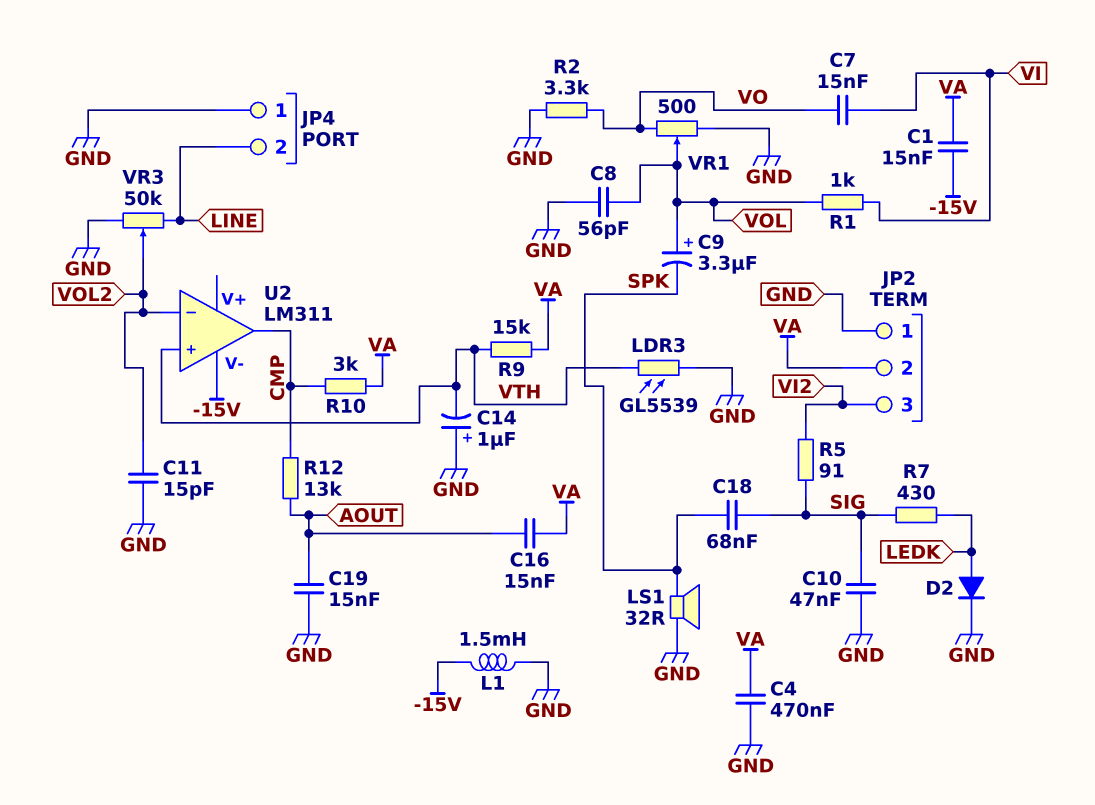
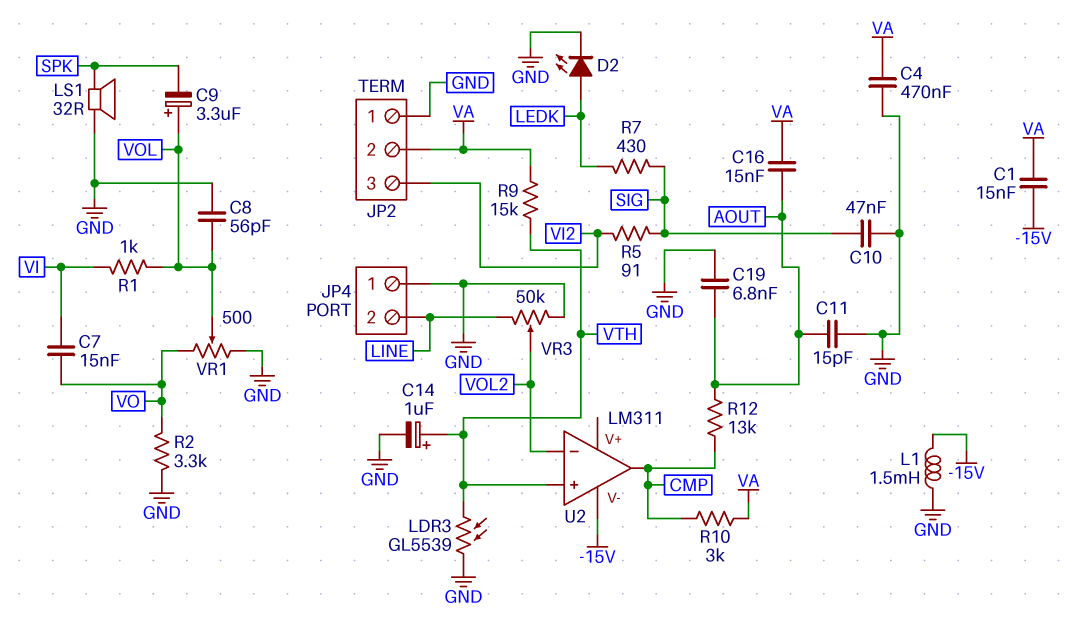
C11: 15pF (GND, VOL2) -> 15pF (AOUT, GND)
C14: 1uF (plus GND, minus VTH) -> 1uF (plus VTH, minus GND)
C18: 68nF (SIG, SPK) -> none
C19: 15nF (AOUT, GND) -> 6.8nF (AOUT, GND)
D2: diode (A LEDK, K GND) -> LED (A LEDK, K GND)

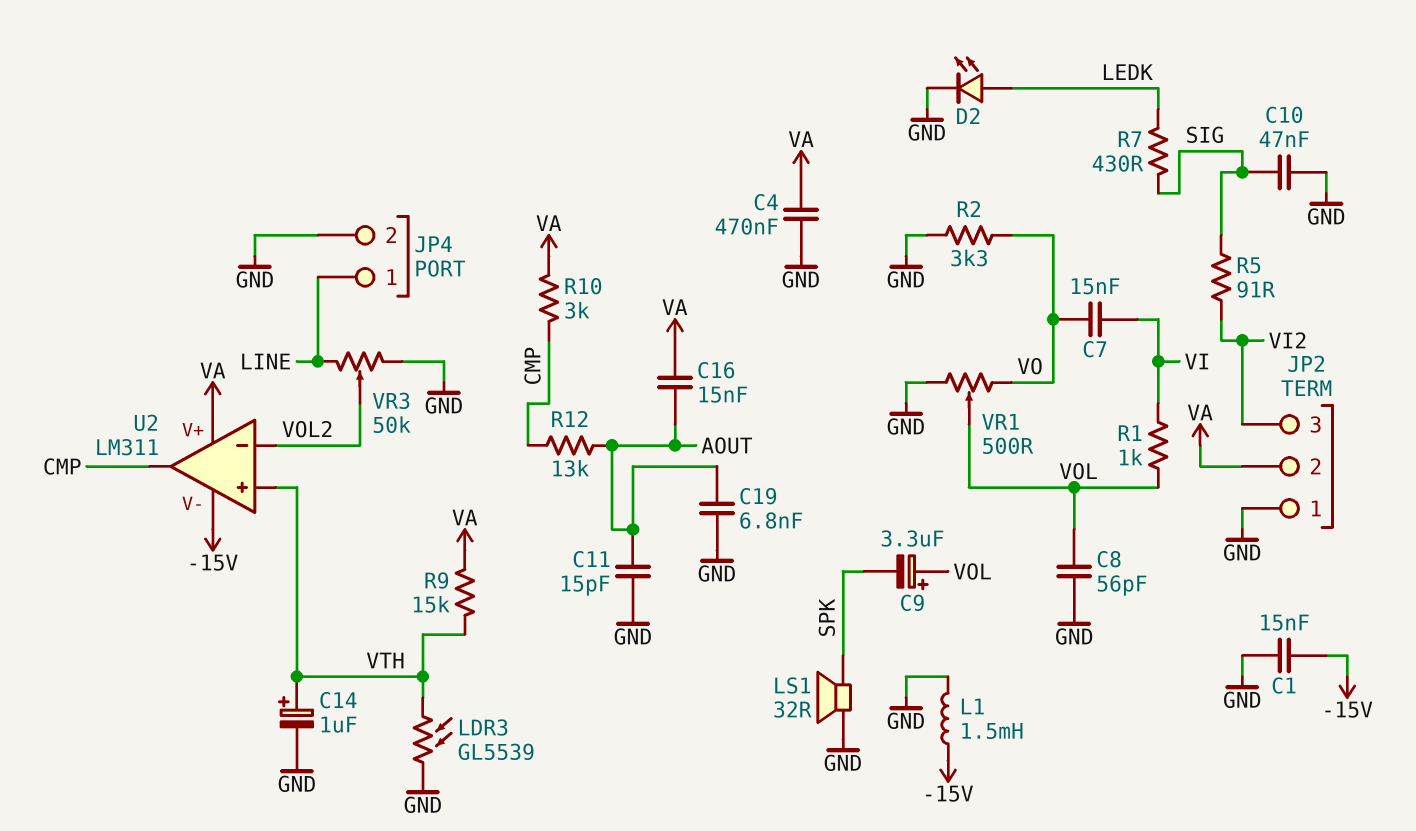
C1: 15nF (-15V, VA) -> 15nF (-15V, GND)
JP4 pin 1: GND -> LINE
JP4 pin 2: LINE -> GND
U2 pin V+: none -> VA

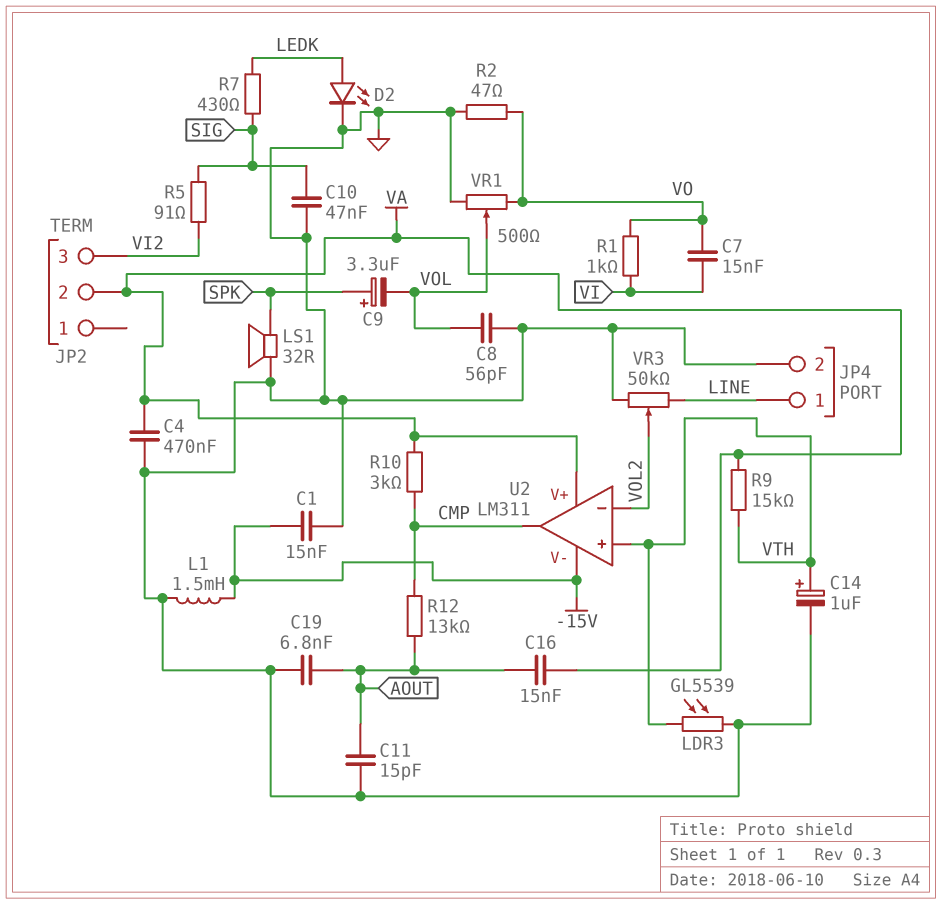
C9: 3.3uF (plus VOL, minus SPK) -> 3.3uF (plus SPK, minus VOL)
JP2 pin 1: GND -> none
R1: 1k (VI, VOL) -> 1k (VI, VO)
R2: 3.3k (GND, VO) -> 47 (GND, VO)

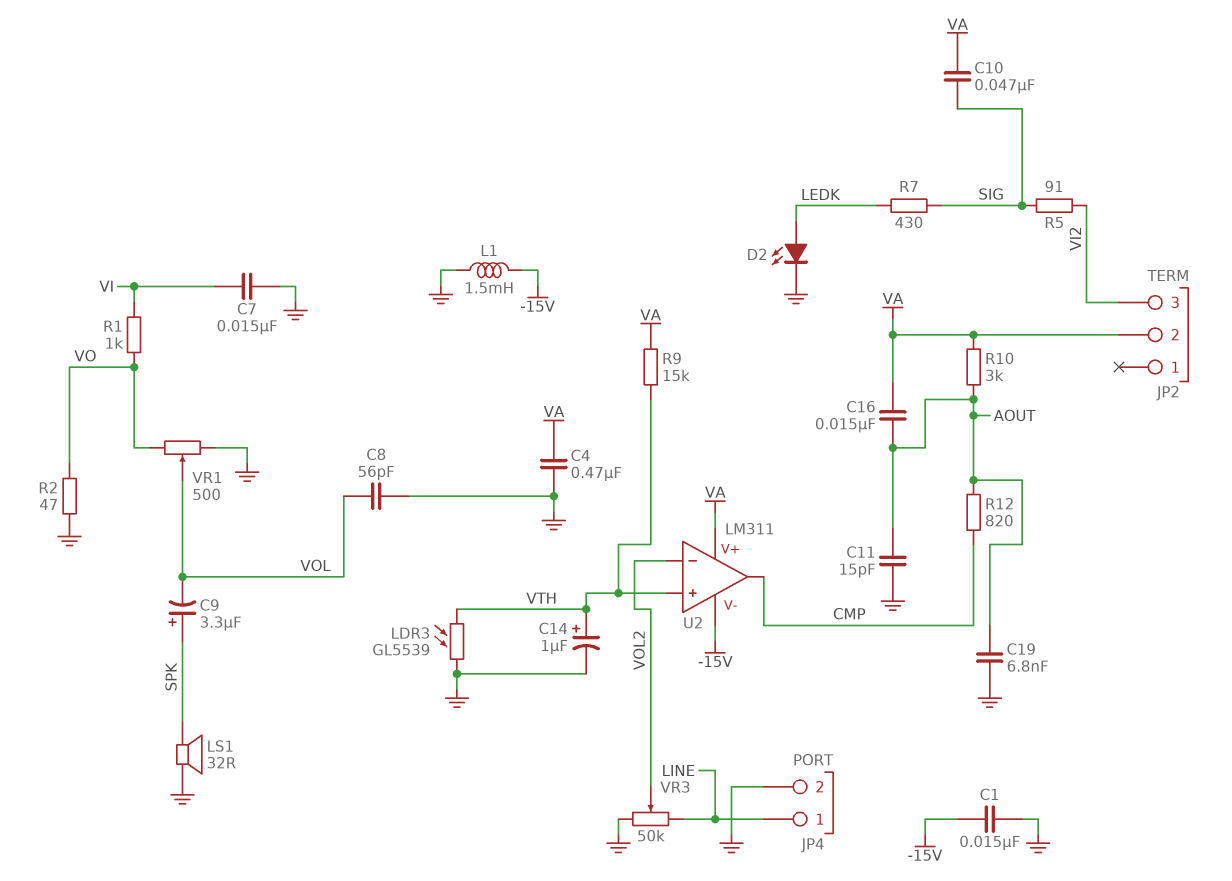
C7: 15nF (VI, VO) -> 15nF (GND, VI)
C10: 47nF (GND, SIG) -> 47nF (SIG, VA)
R10: 3k (CMP, VA) -> 3k (AOUT, VA)
R12: 13k (AOUT, CMP) -> 820 (AOUT, CMP)

